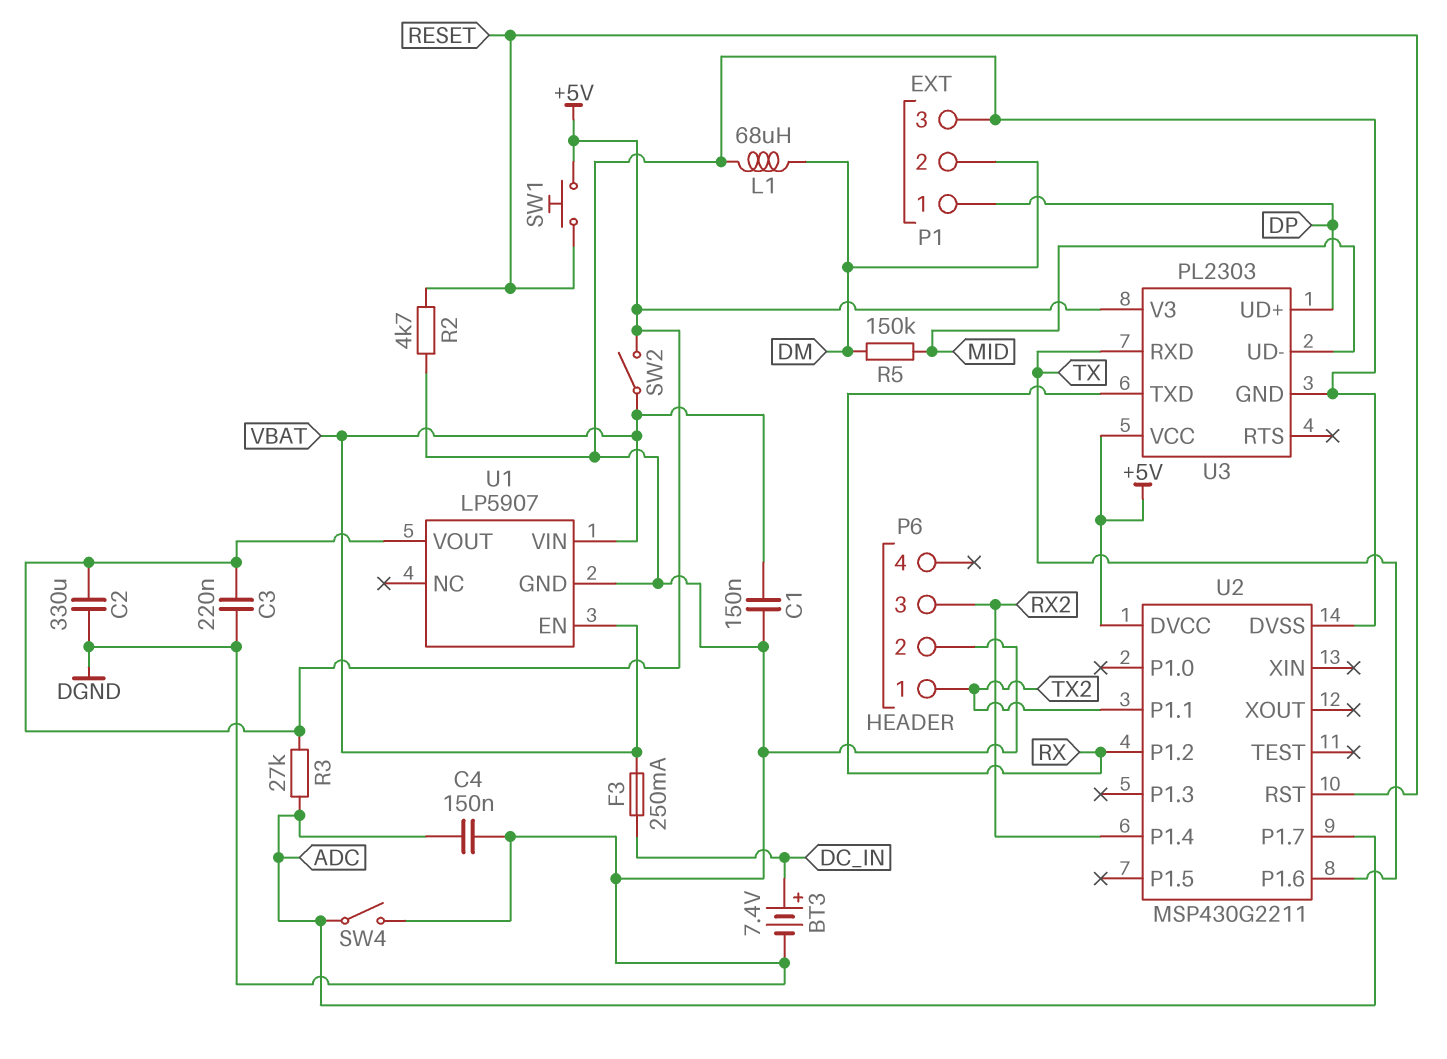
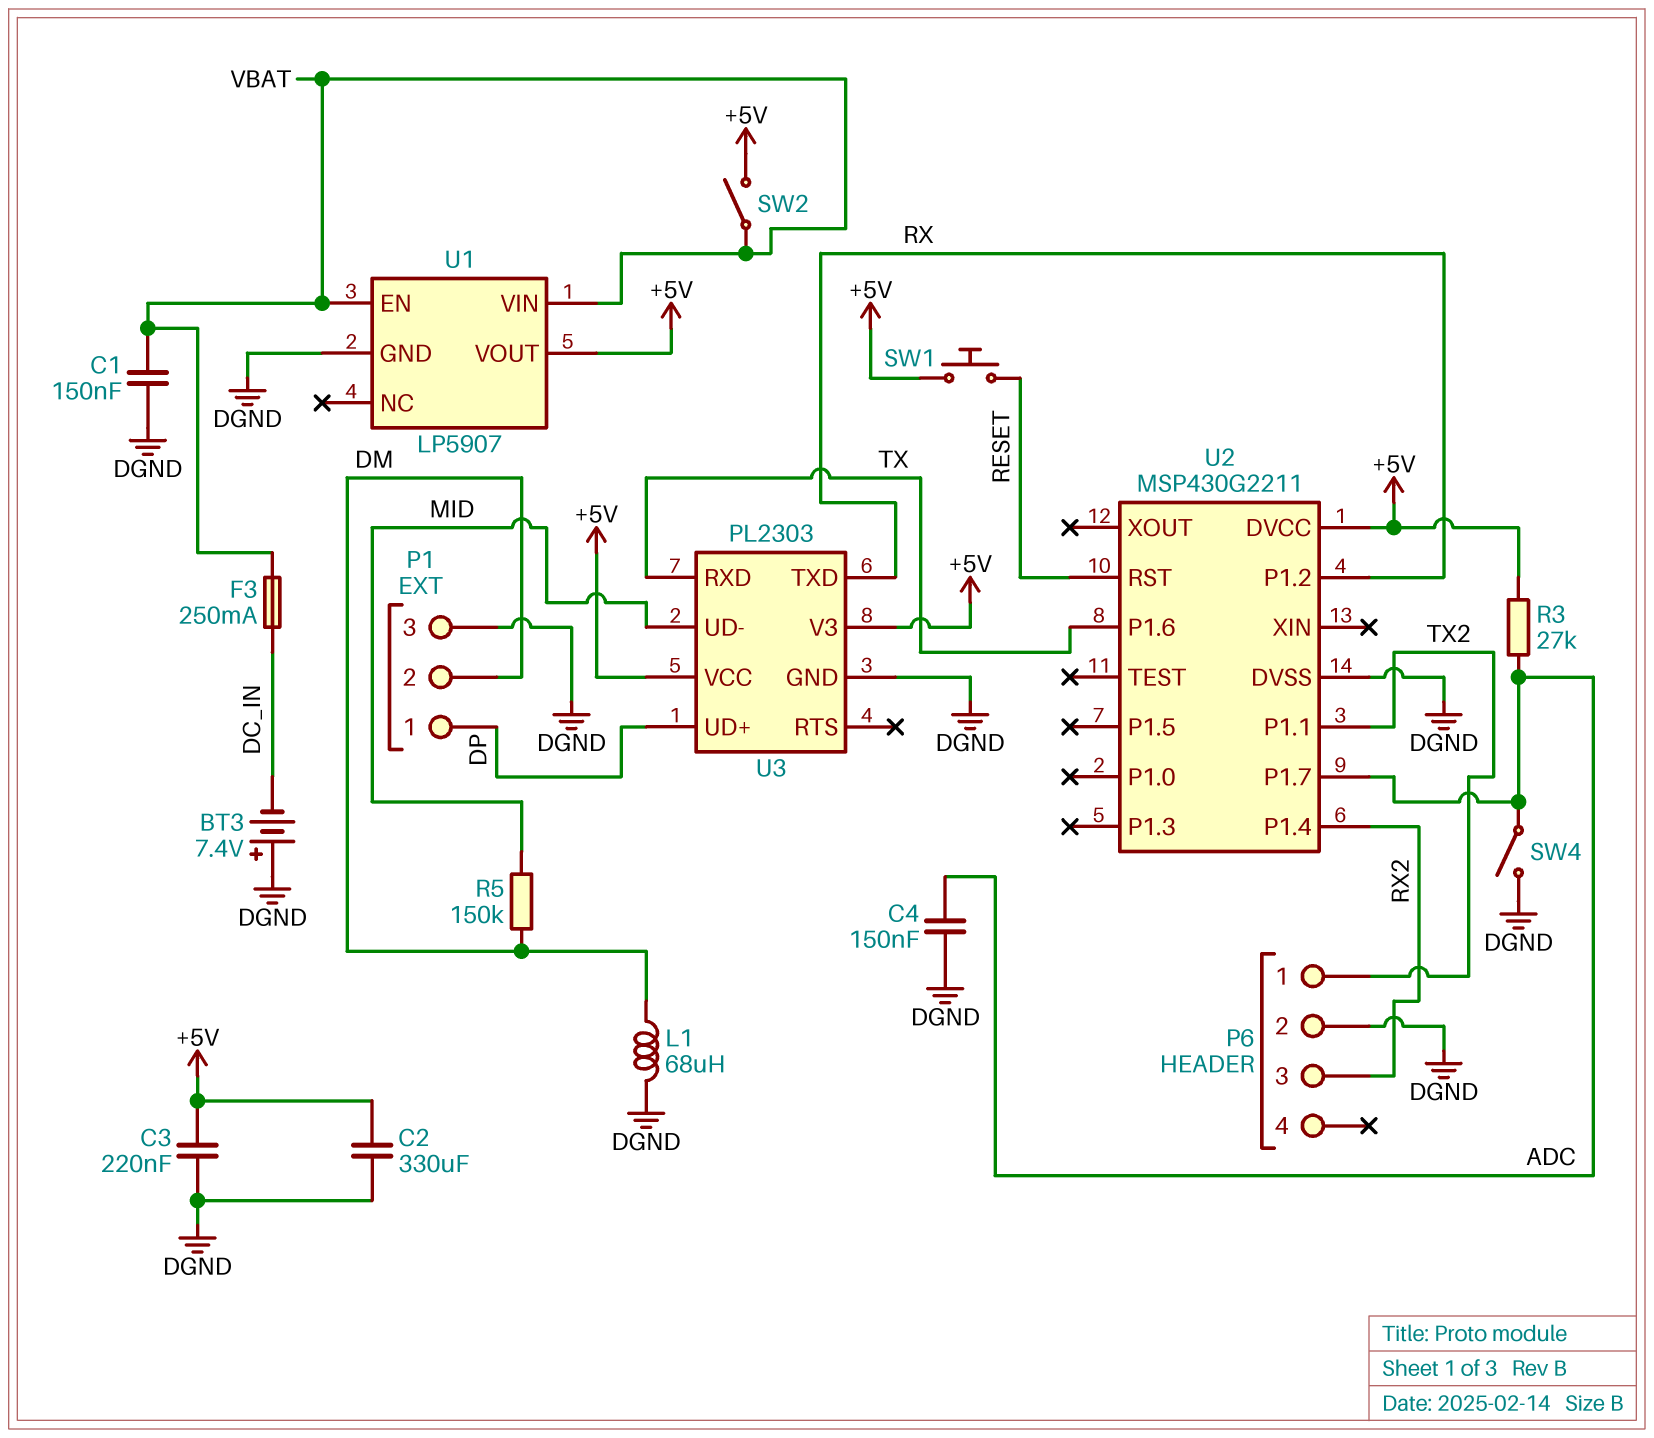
BT3: 7.4V (plus DC_IN, minus DGND) -> 7.4V (plus DGND, minus DC_IN)
R2: 4.7k (DGND, RESET) -> none

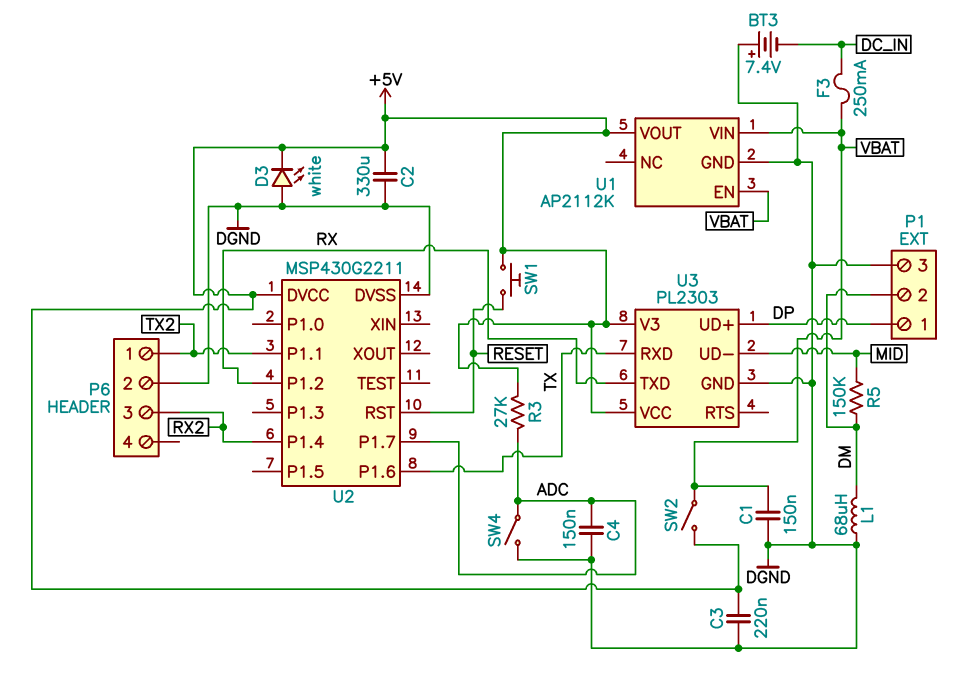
D3: none -> LED white (A DGND, K +5V)
U1: LP5907 -> AP2112K

